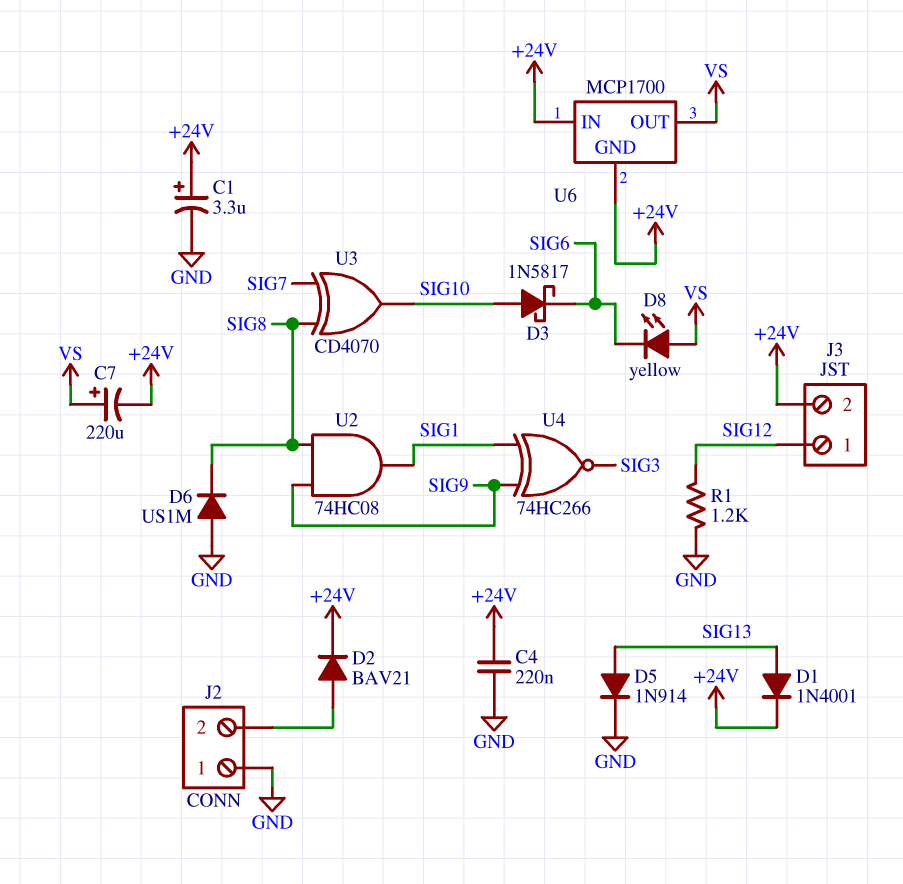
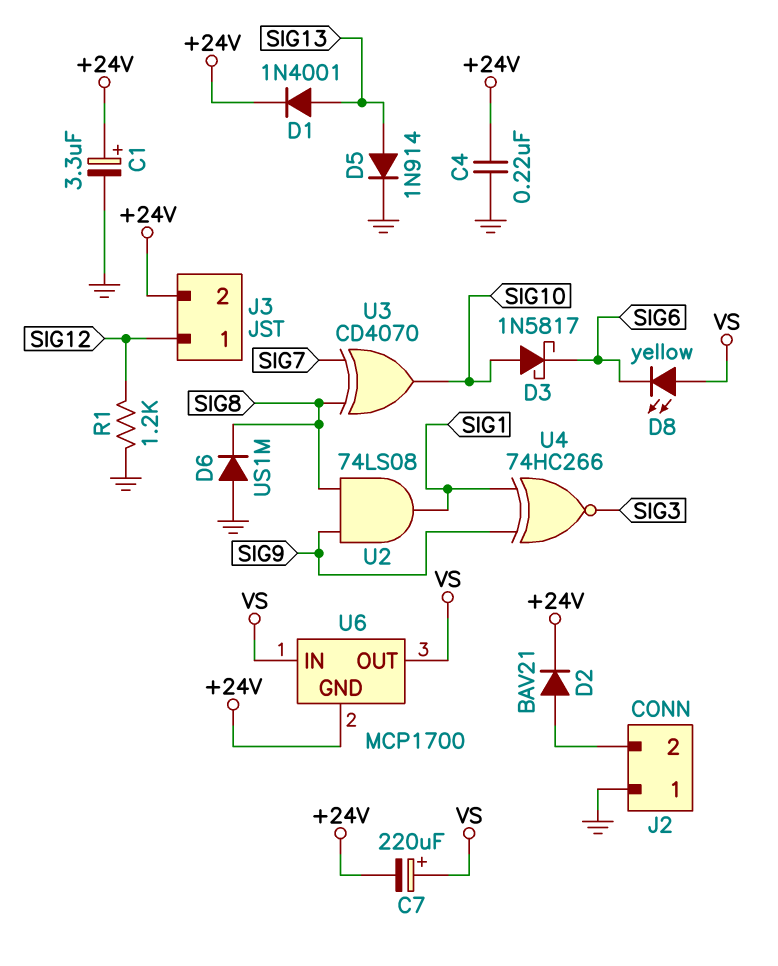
U2: AND 74HC08 (in SIG8, in SIG9, out SIG1) -> AND 74LS08 (in SIG8, in SIG9, out SIG1)
U6 pin IN: +24V -> VS

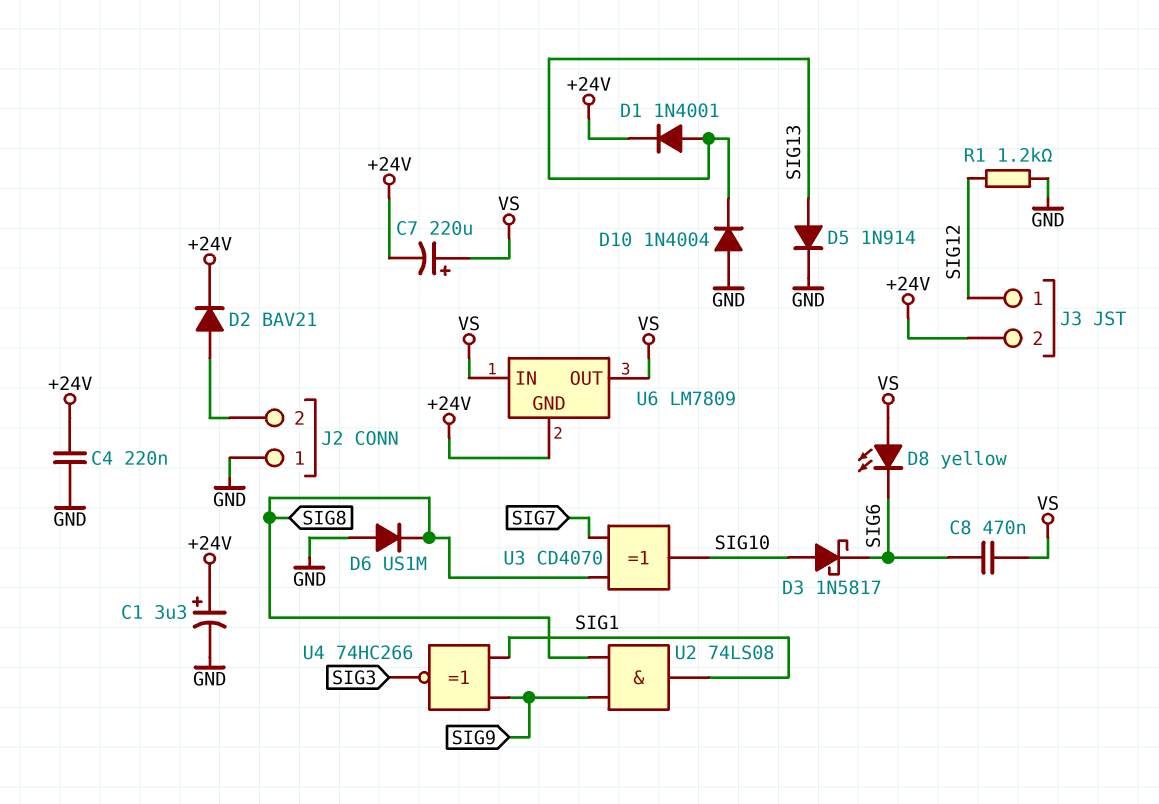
C8: none -> 470nF (SIG6, VS)
D10: none -> diode 1N4004 (A GND, K SIG13)
U6: MCP1700 -> LM7809

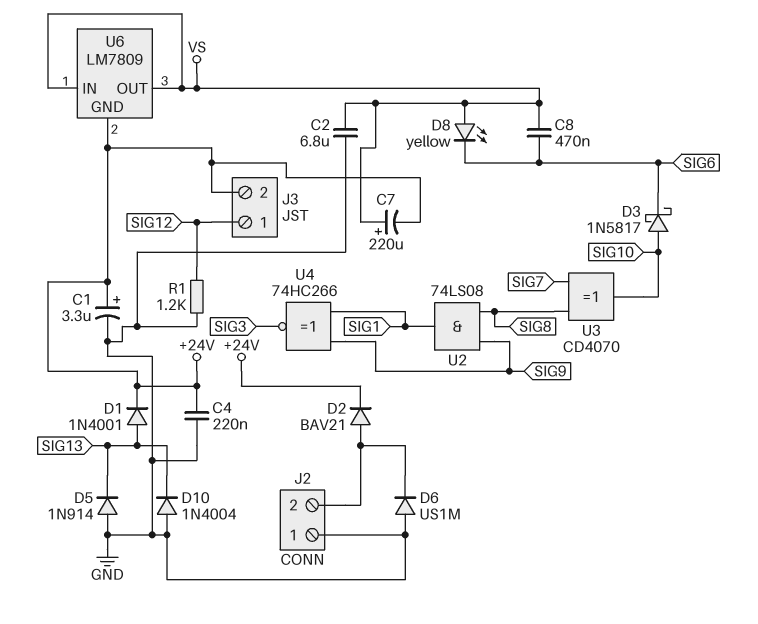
C2: none -> 6.8uF (GND, VS)
D5: diode 1N914 (A SIG13, K GND) -> diode 1N914 (A GND, K SIG13)
D6: diode US1M (A GND, K SIG8) -> diode US1M (A GND, K J2/2)

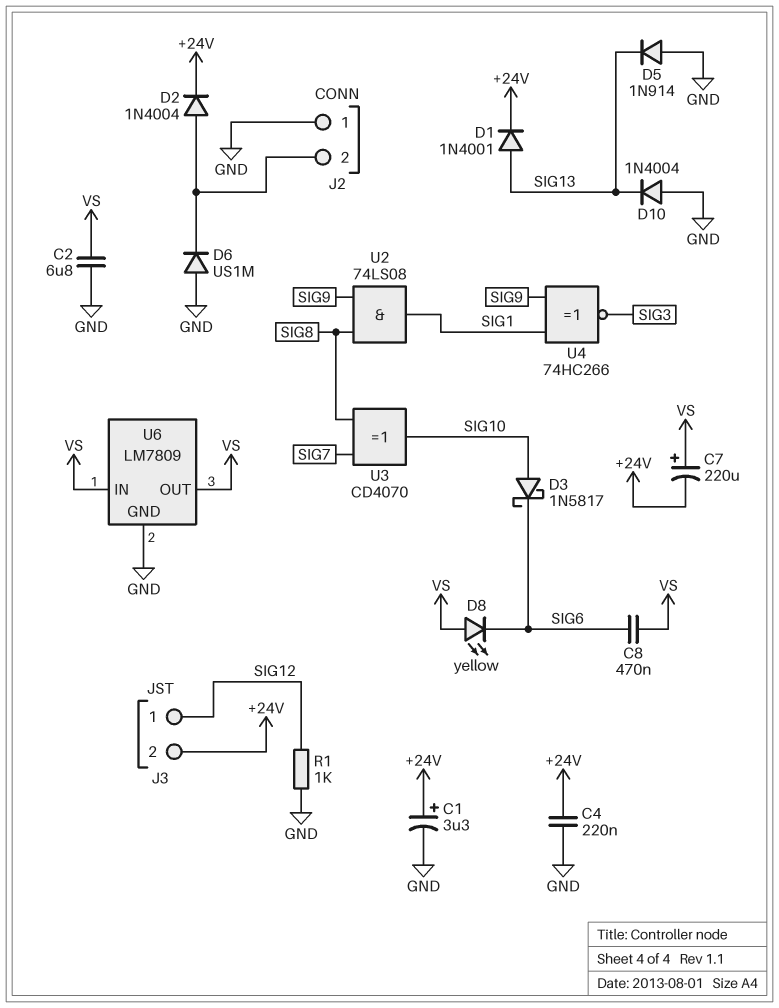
D2: diode BAV21 (A J2/2, K +24V) -> diode 1N4004 (A J2/2, K +24V)
R1: 1.2k (GND, SIG12) -> 1k (GND, SIG12)
U6 pin GND: +24V -> GND

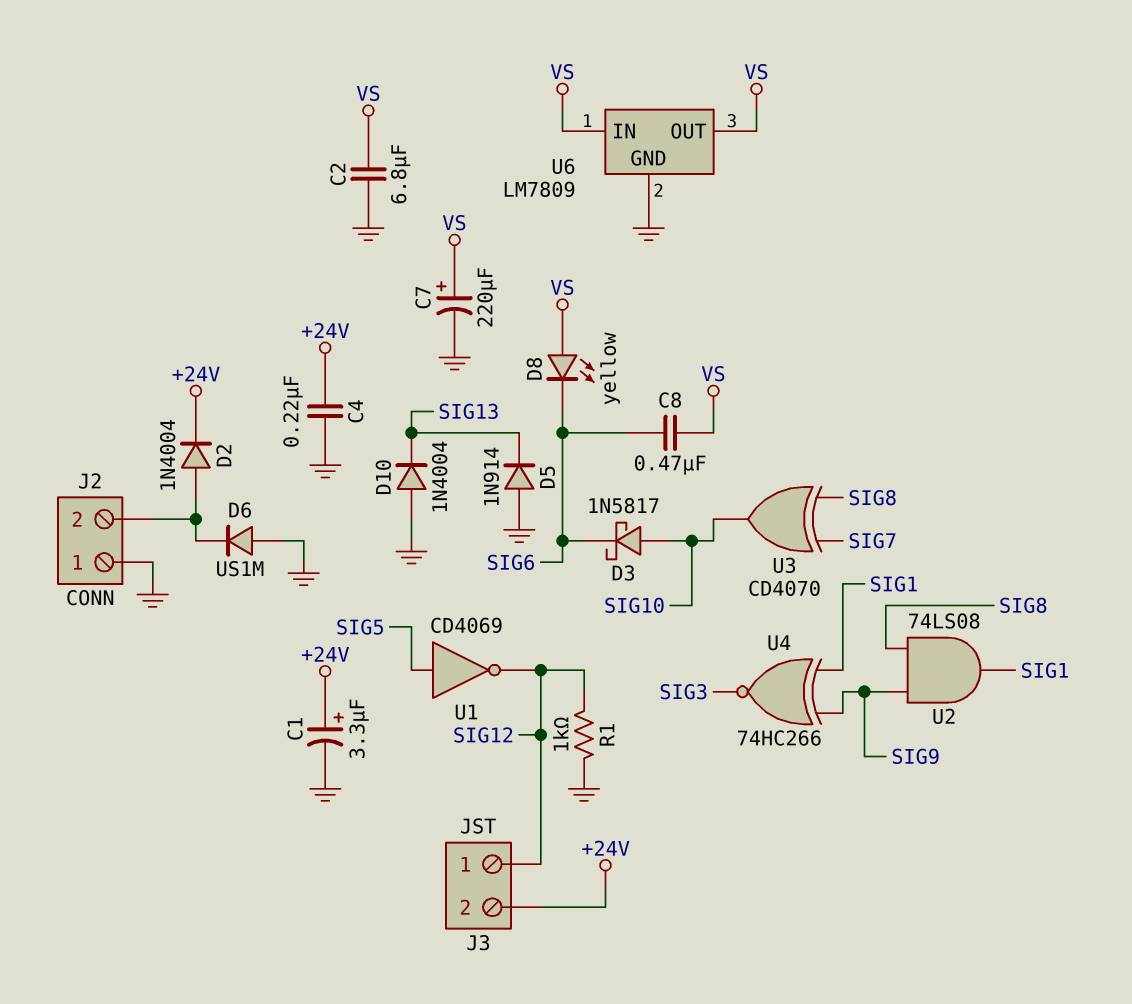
C7: 220uF (plus VS, minus +24V) -> 220uF (plus VS, minus GND)
D1: diode 1N4001 (A SIG13, K +24V) -> none
U1: none -> NOT CD4069 (in SIG5, out SIG12)

